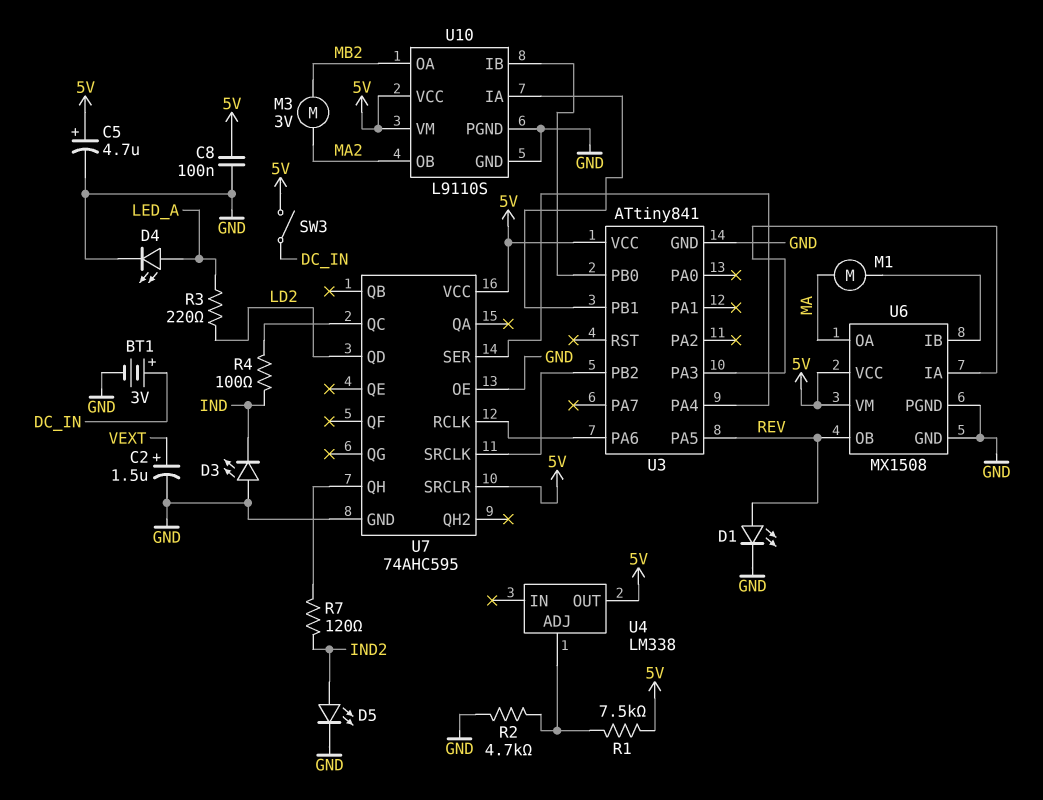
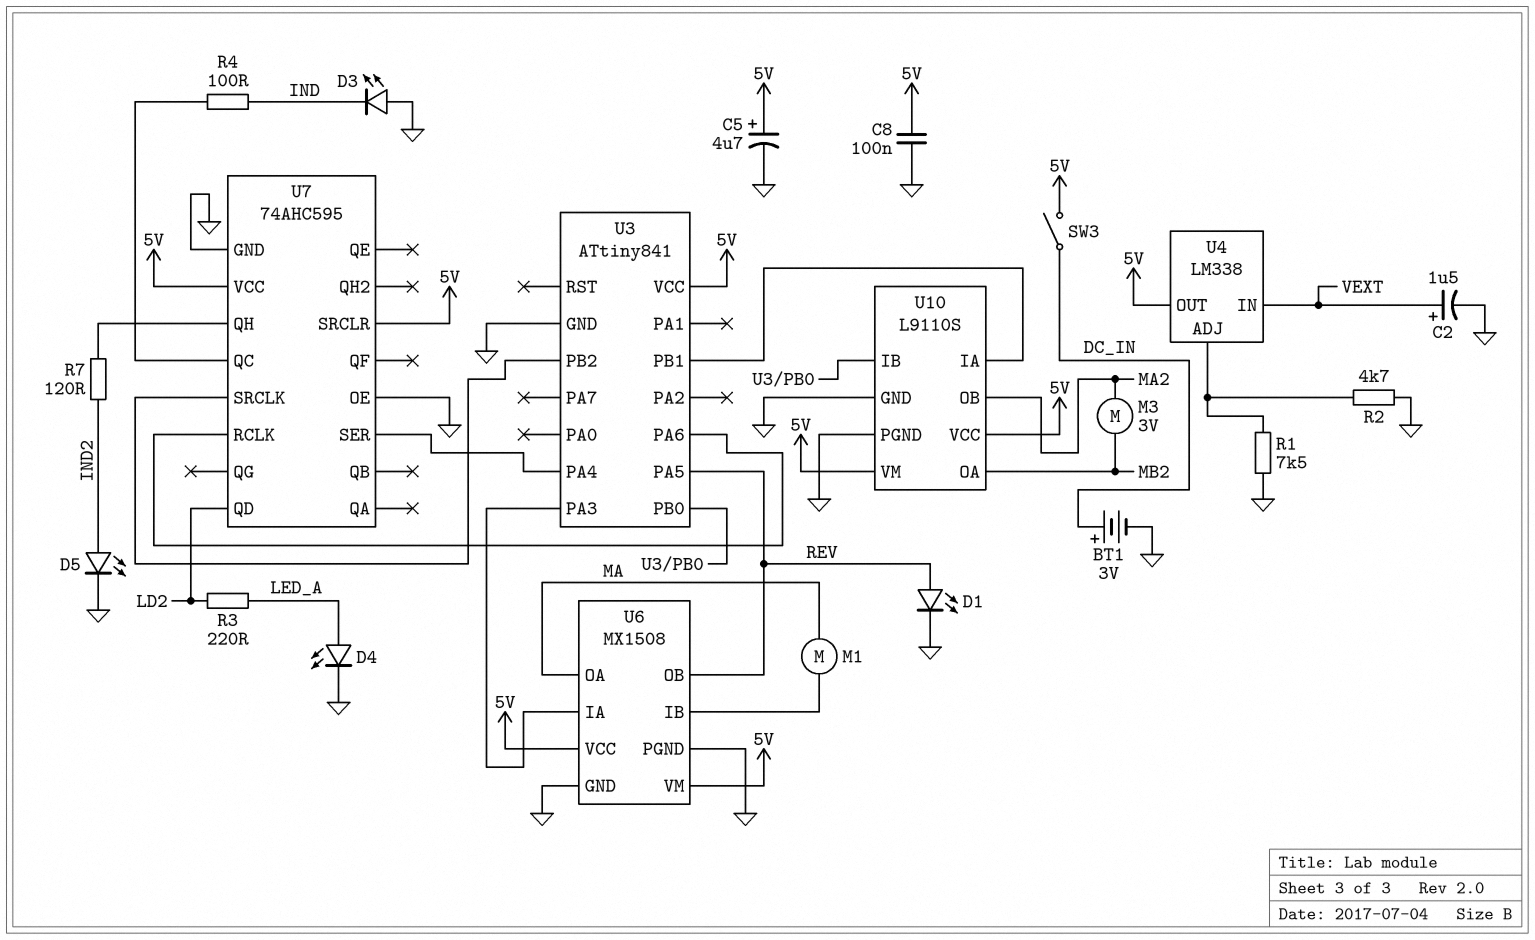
R1: 7.5k (5V, U4/ADJ) -> 7.5k (GND, U4/ADJ)
U4 pin IN: none -> VEXT

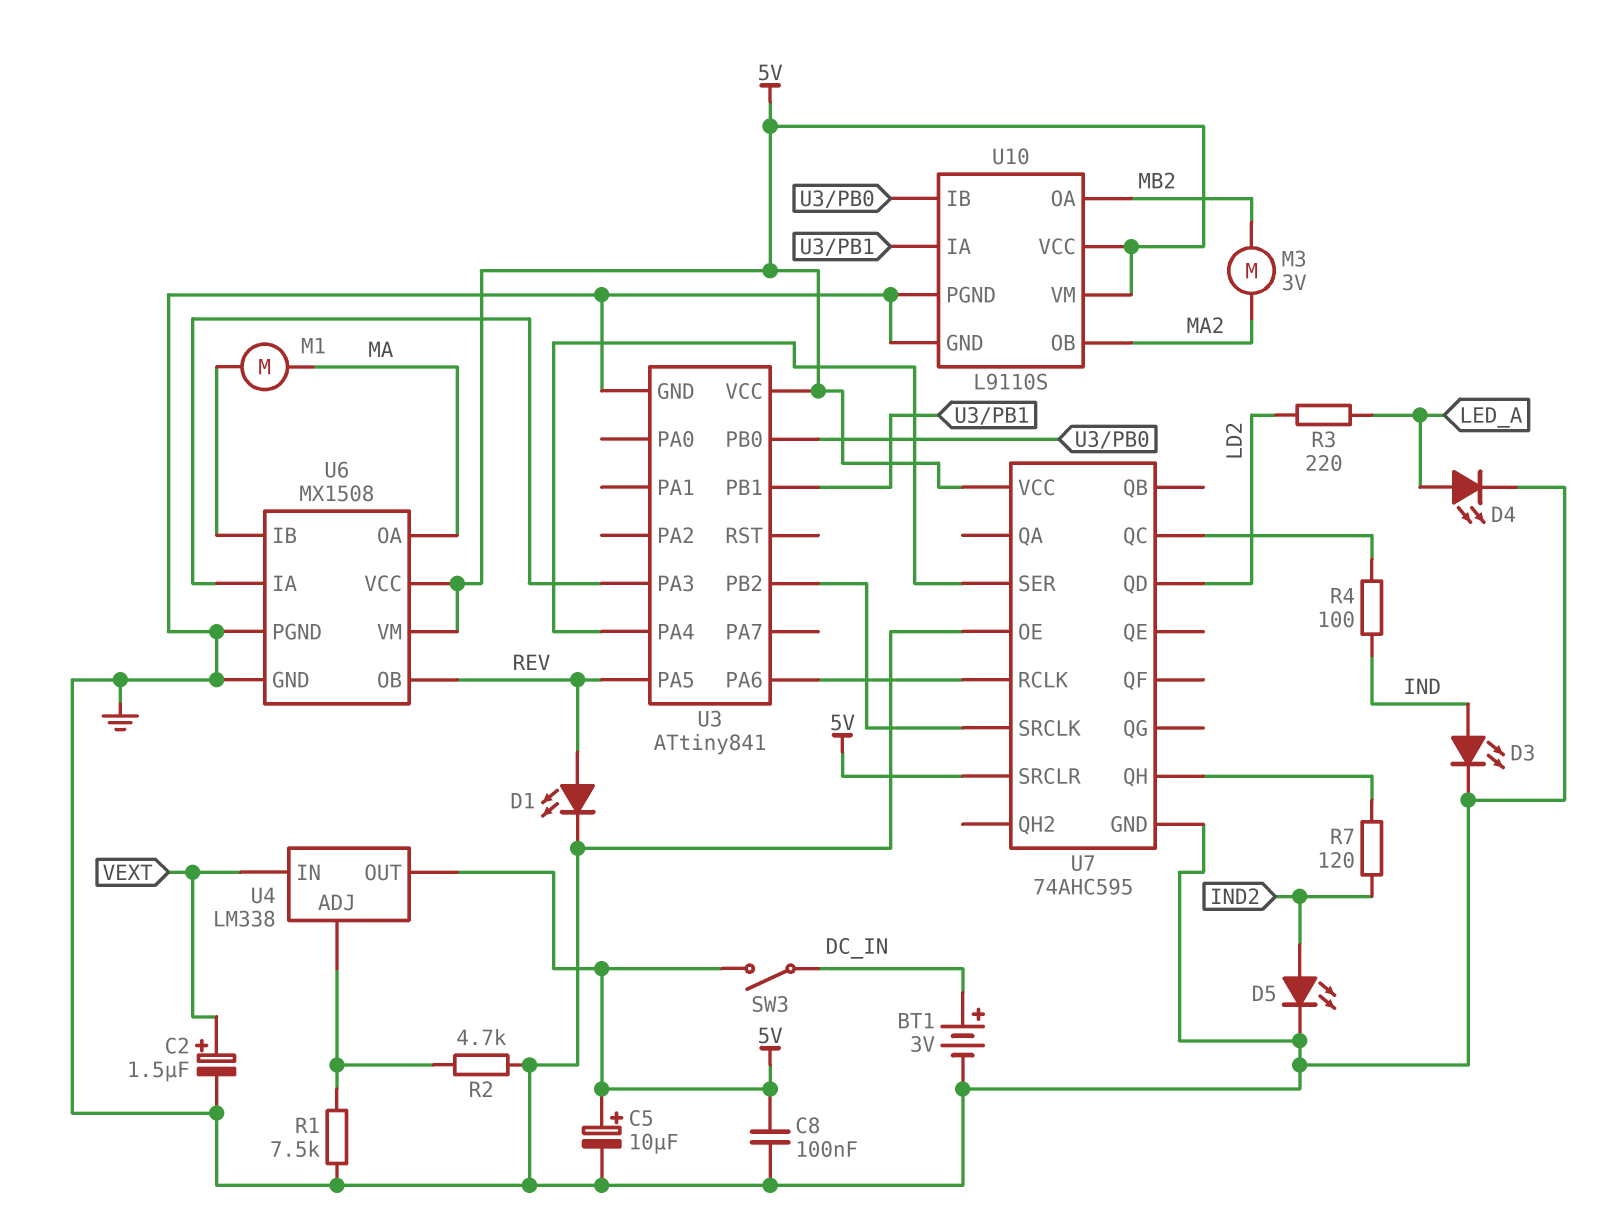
C5: 4.7uF (plus 5V, minus GND) -> 10uF (plus 5V, minus GND)
D3: LED (A GND, K IND) -> LED (A IND, K GND)

